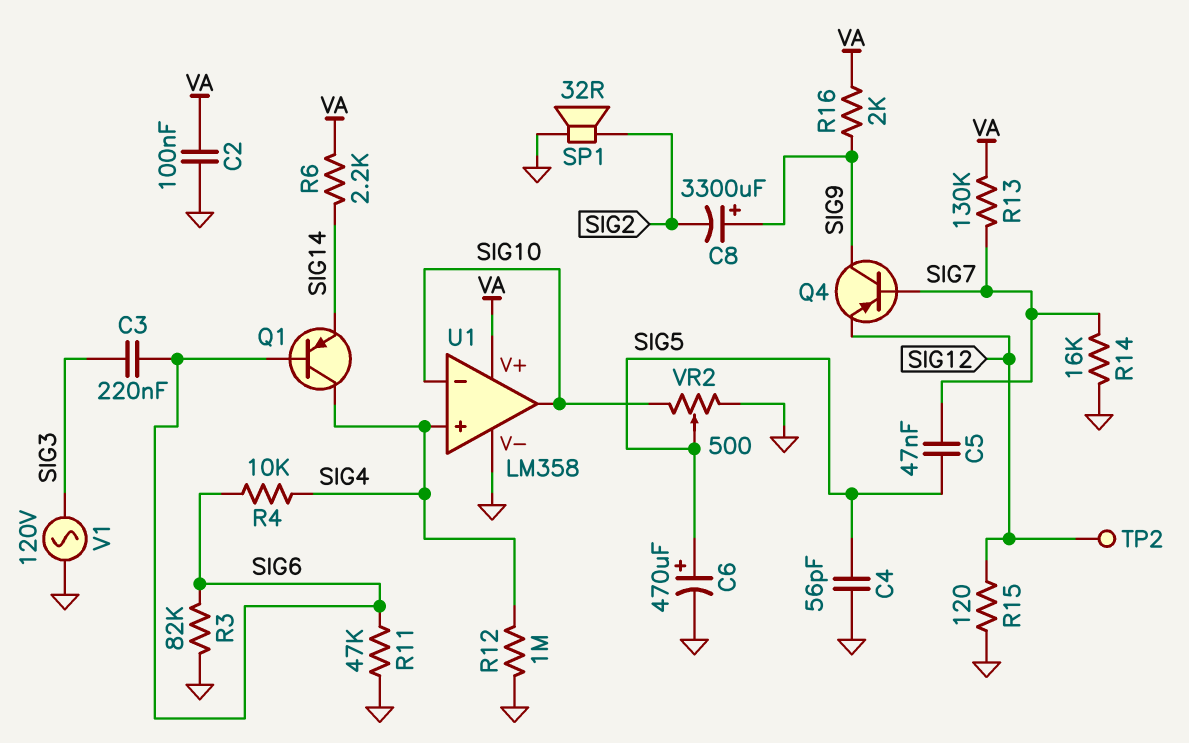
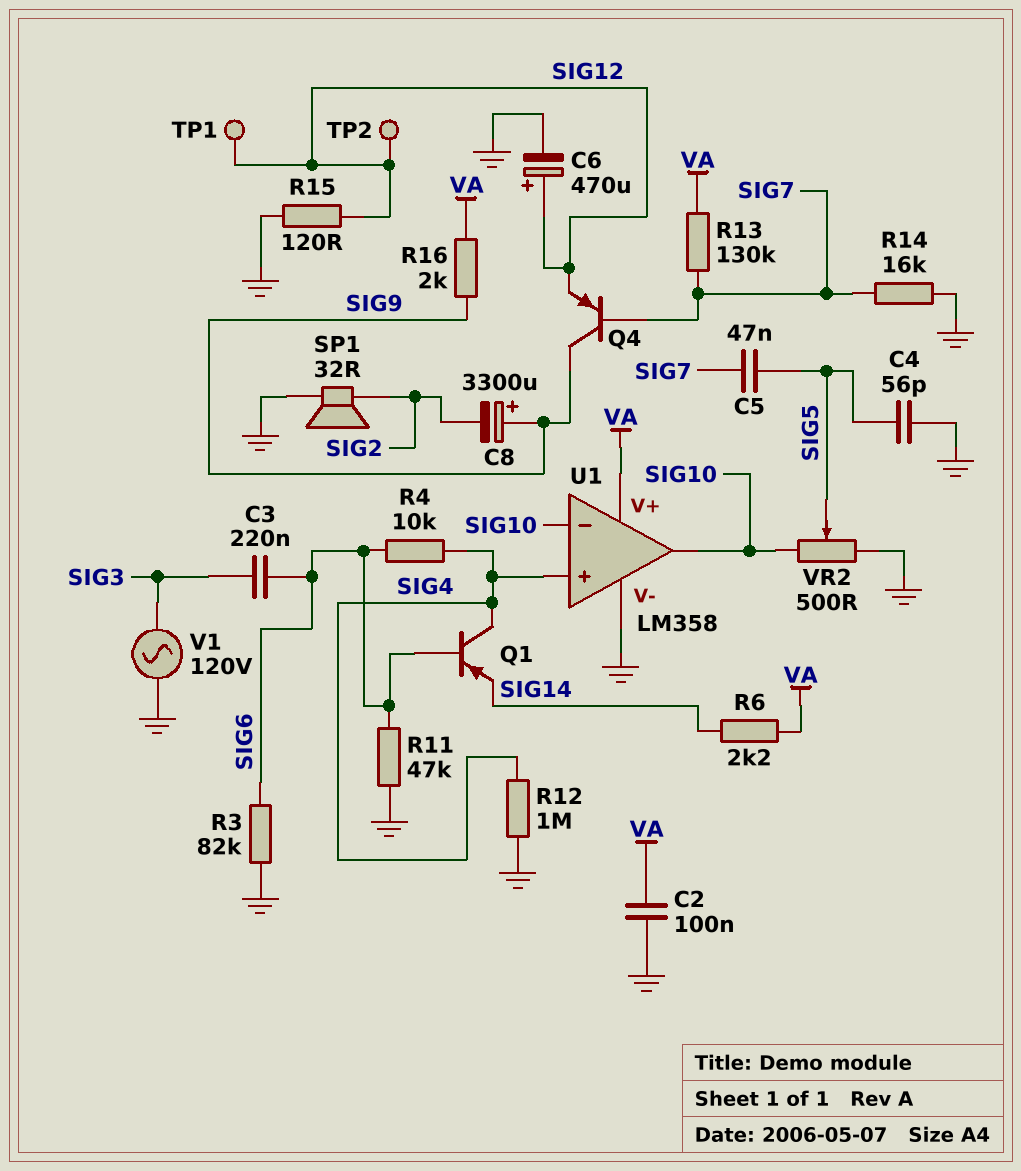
C6: 470uF (plus SIG5, minus GND) -> 470uF (plus SIG12, minus GND)
TP1: none -> test point (SIG12)

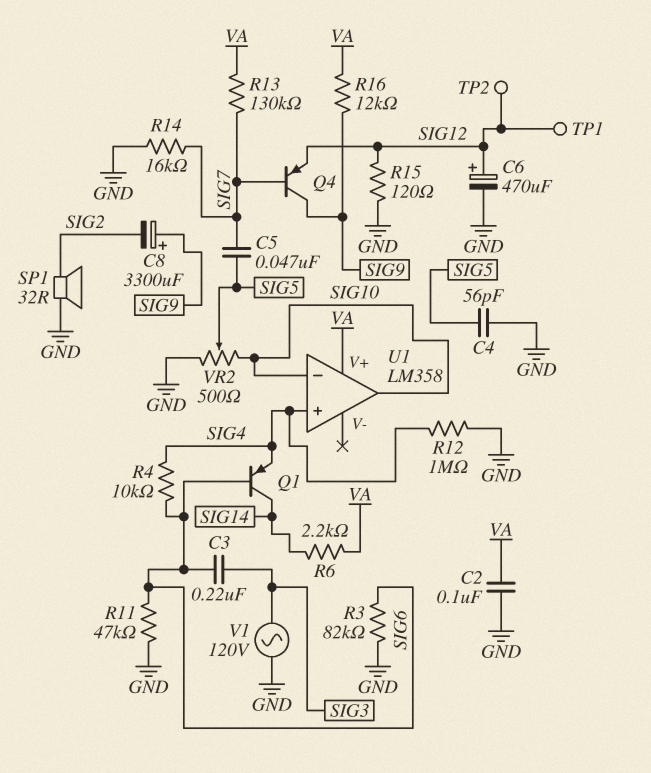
Q1: PNP (B SIG6, C SIG4, E SIG14) -> PNP (B SIG6, C SIG14, E SIG4)
R16: 2k (SIG9, VA) -> 12k (SIG9, VA)
U1 pin V-: GND -> none

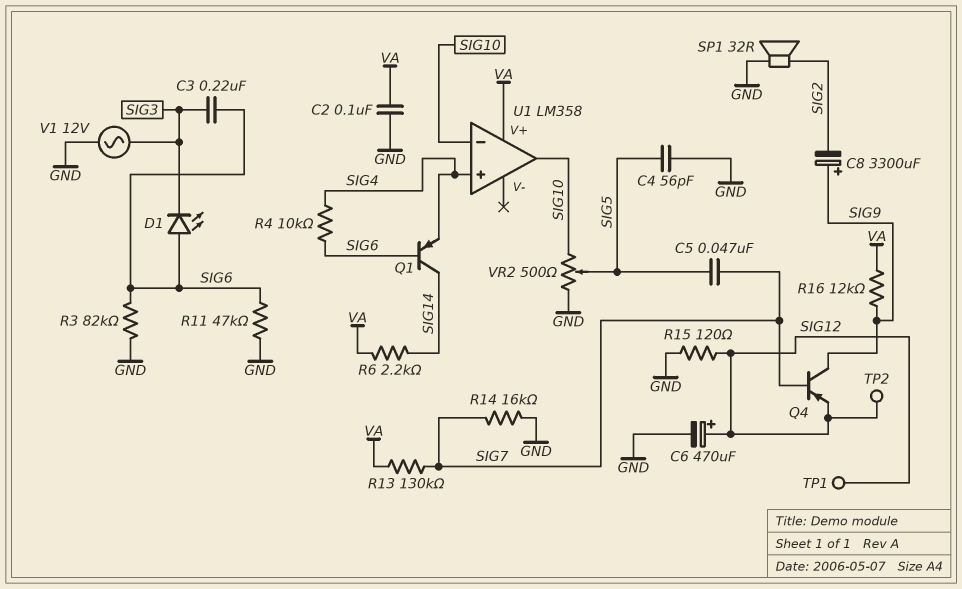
D1: none -> LED (A SIG6, K SIG3)
R12: 1M (GND, SIG4) -> none
V1: AC 120V (GND, SIG3) -> AC 12V (GND, SIG3)

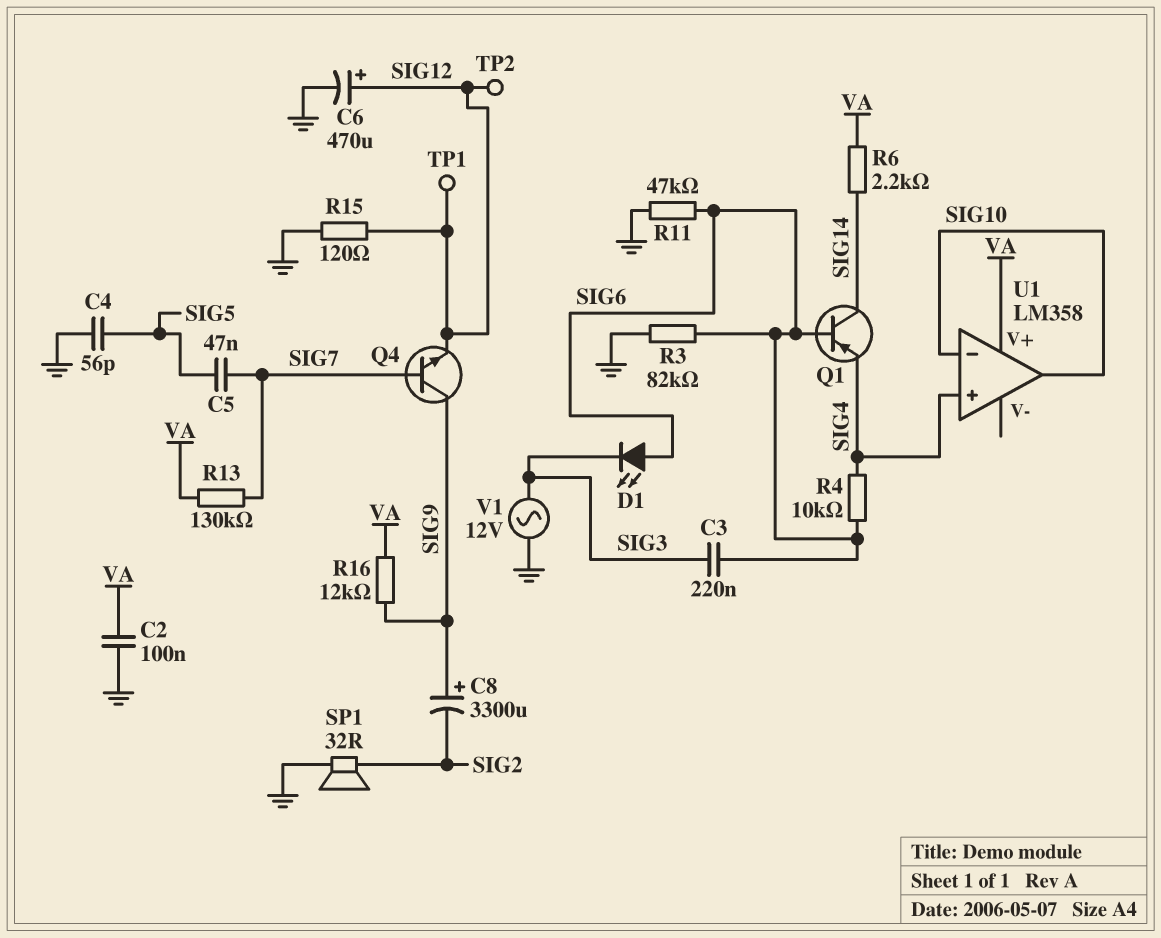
Q4: PNP (B SIG7, C SIG9, E SIG12) -> NPN (B SIG7, C SIG9, E SIG12)
R14: 16k (GND, SIG7) -> none
VR2: 500 (GND, SIG10, wiper SIG5) -> none

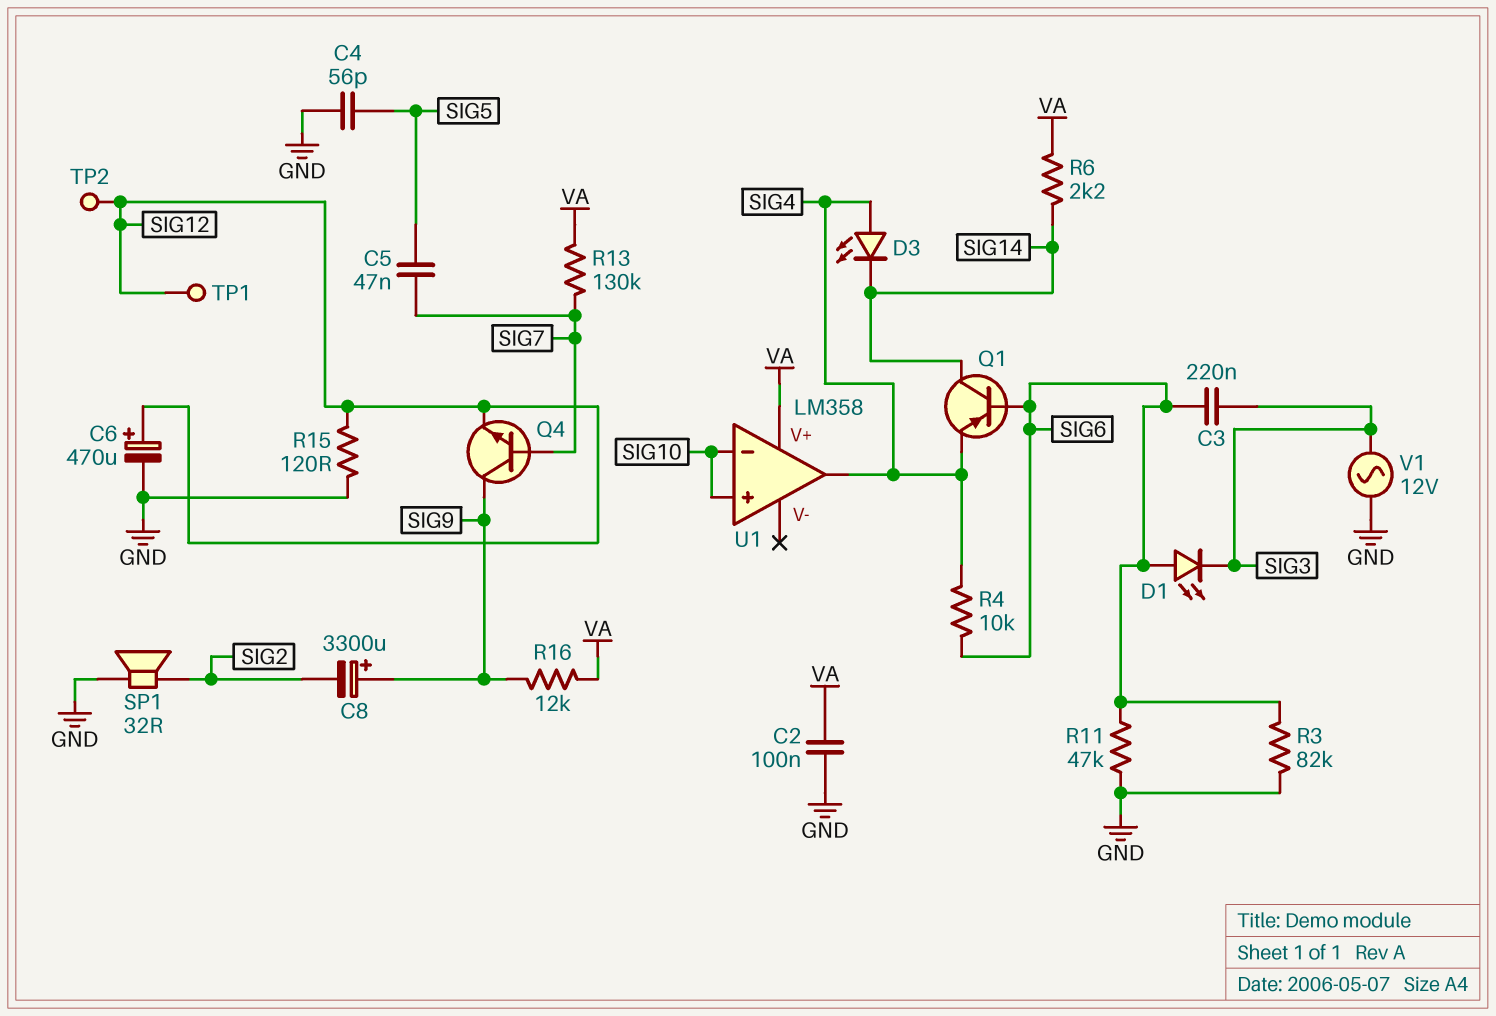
D3: none -> LED (A SIG4, K SIG14)
U1 pin in+: SIG4 -> SIG10
U1 pin out: SIG10 -> SIG4

